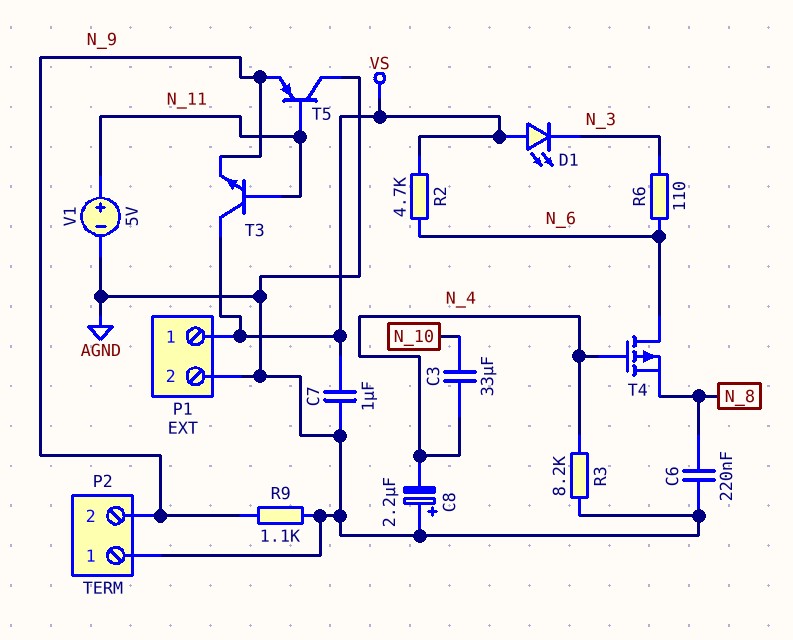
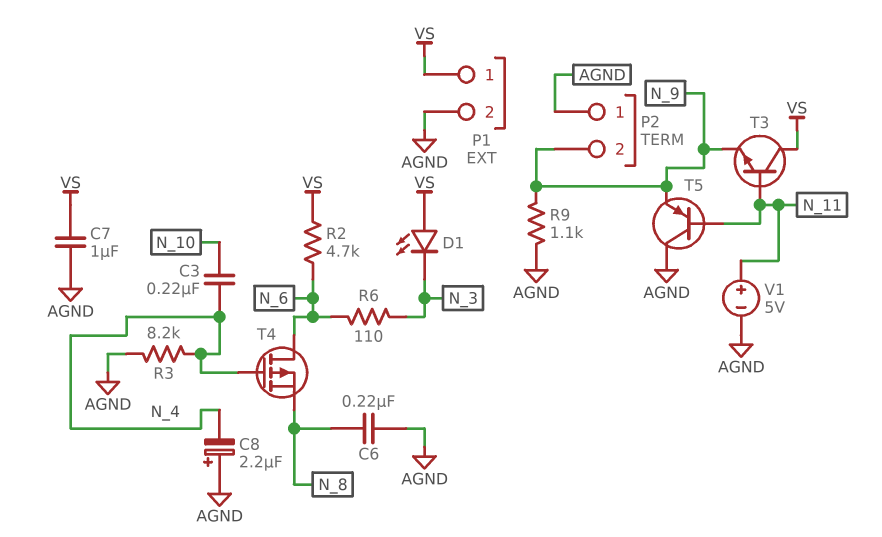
C3: 33uF (N_4, N_10) -> 220nF (N_4, N_10)

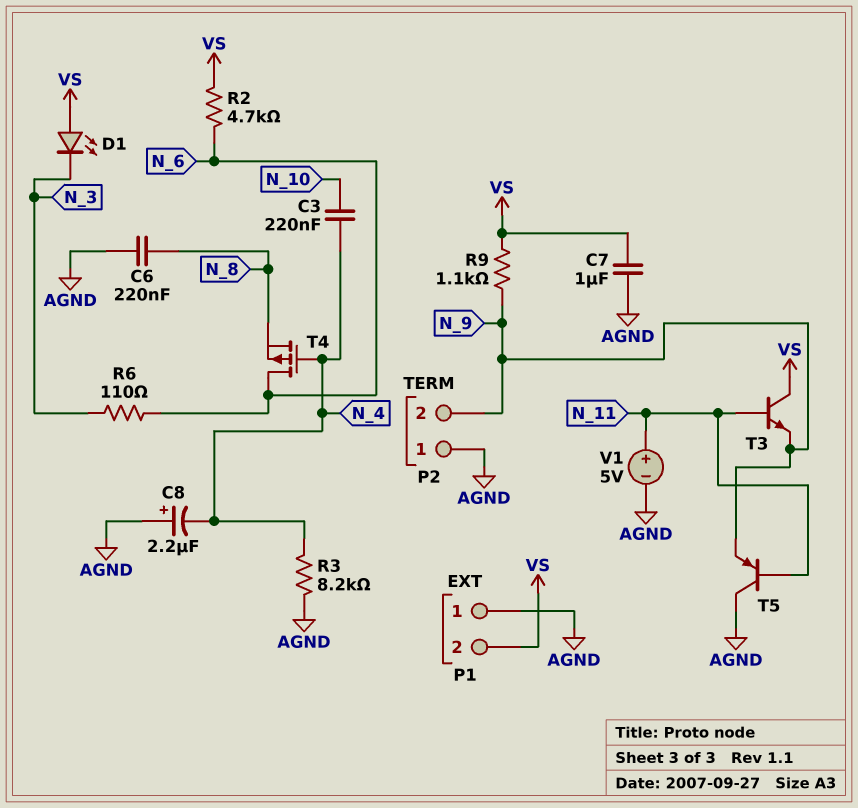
P1 pin 1: VS -> AGND
P1 pin 2: AGND -> VS
R9: 1.1k (AGND, N_9) -> 1.1k (N_9, VS)

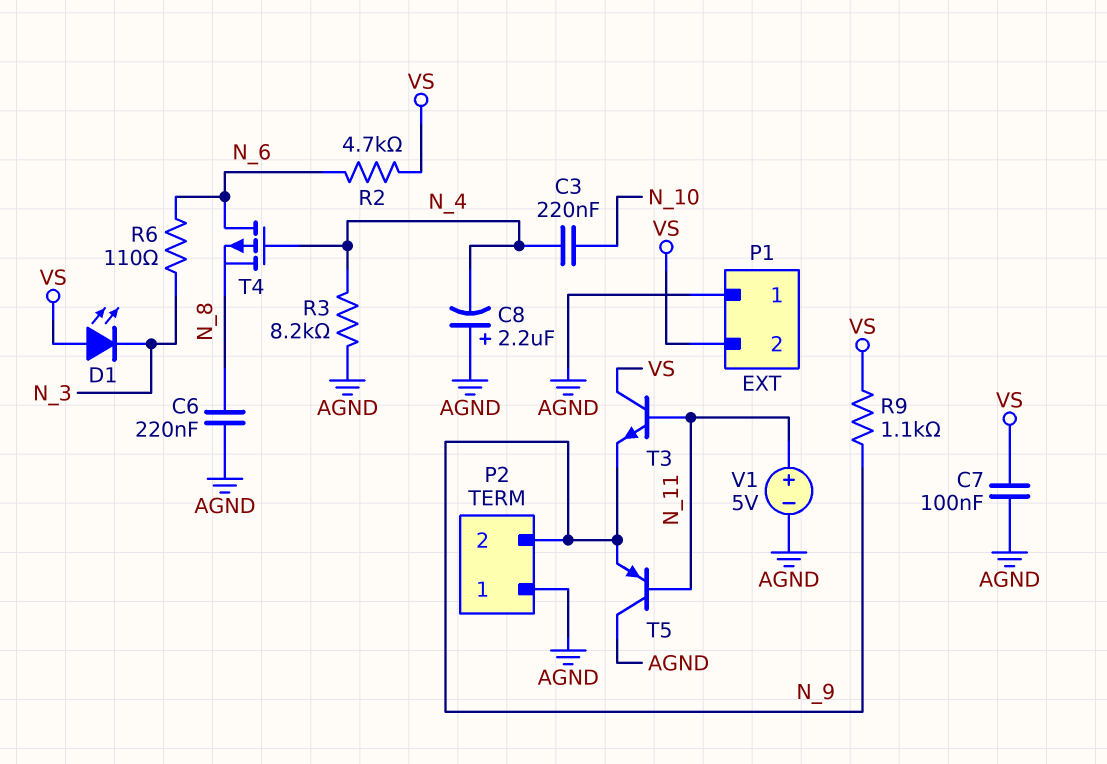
C7: 1uF (AGND, VS) -> 100nF (AGND, VS)

